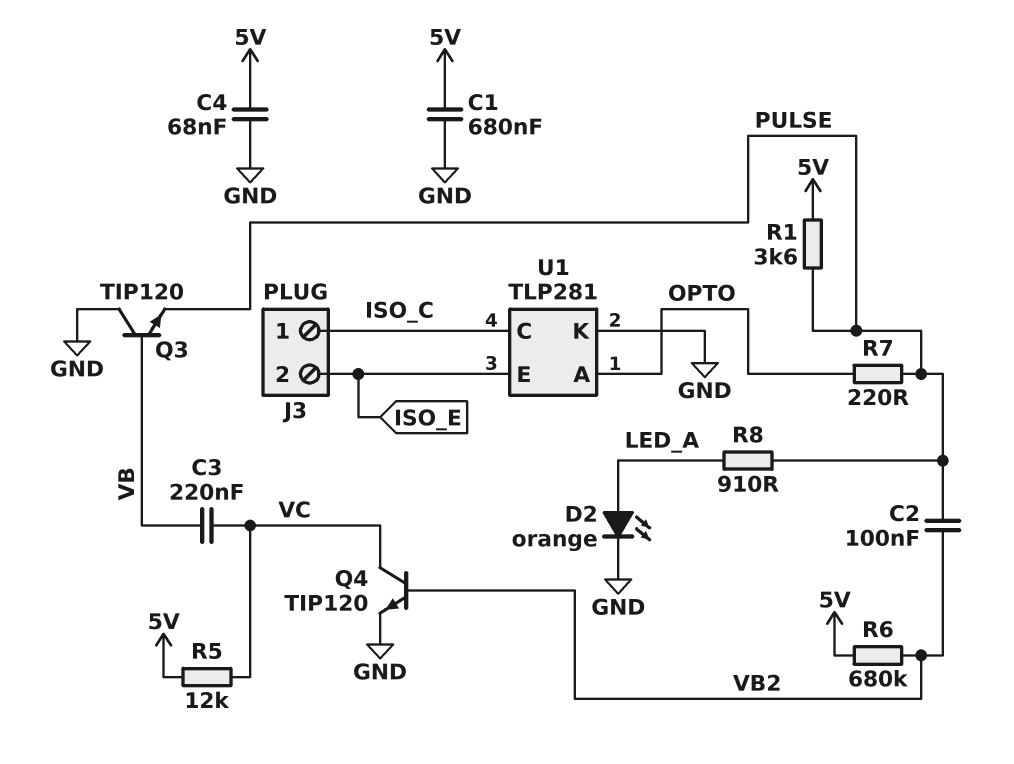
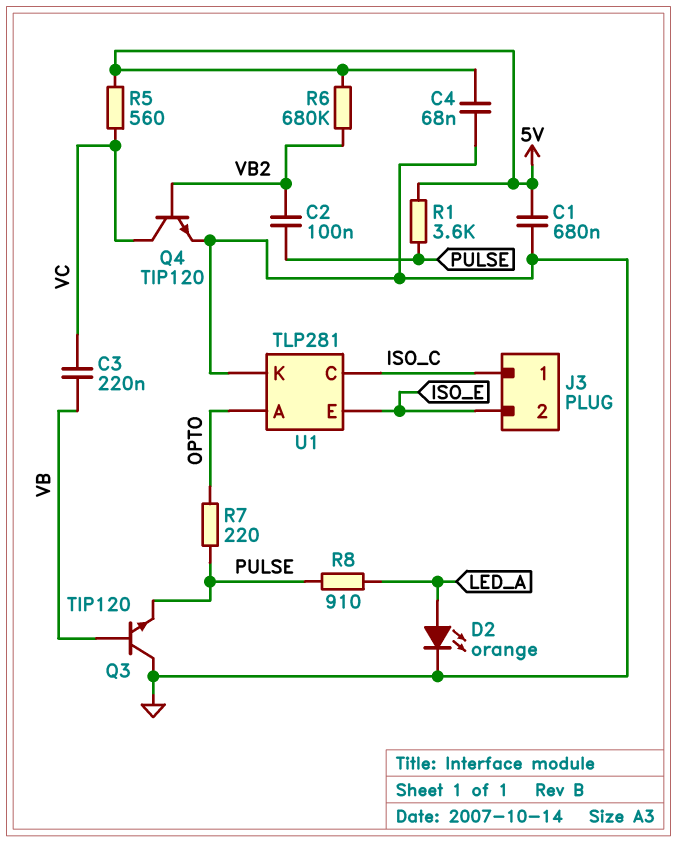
R5: 12k (5V, VC) -> 560 (5V, VC)

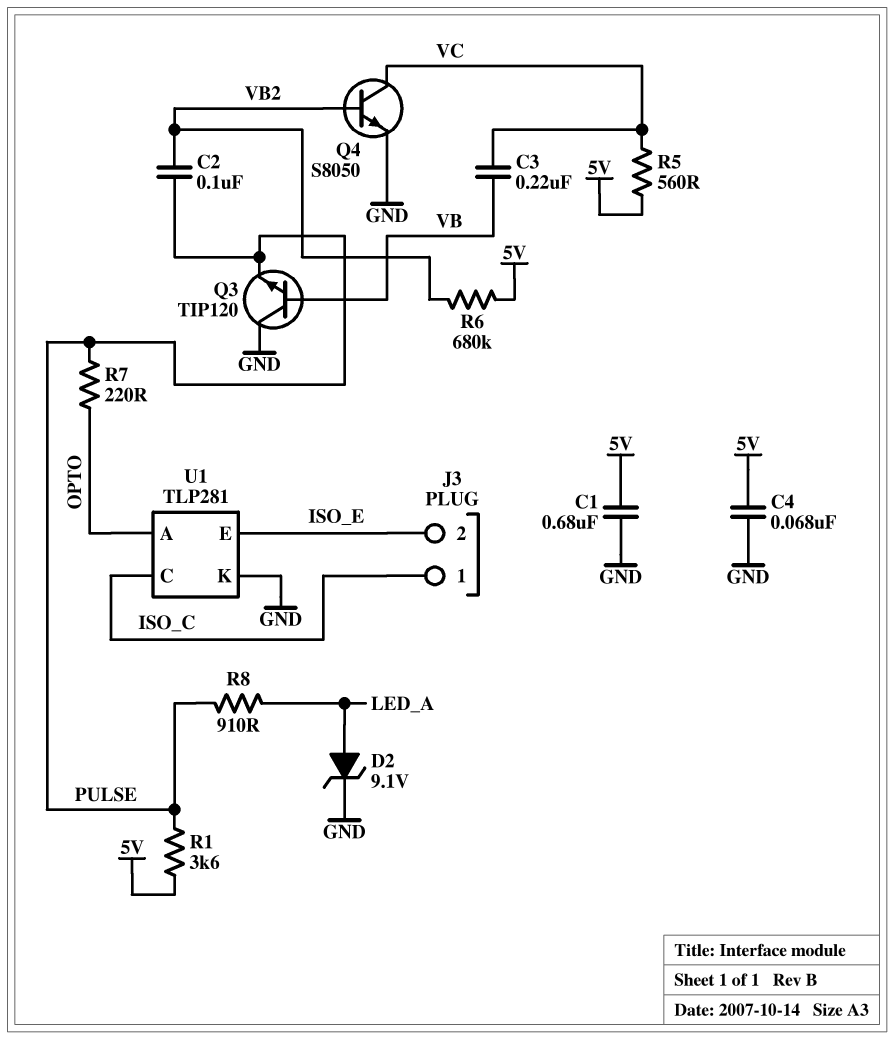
D2: LED orange (A LED_A, K GND) -> zener 9.1V (A LED_A, K GND)
Q4: NPN TIP120 (B VB2, C VC, E GND) -> NPN S8050 (B VB2, C VC, E GND)

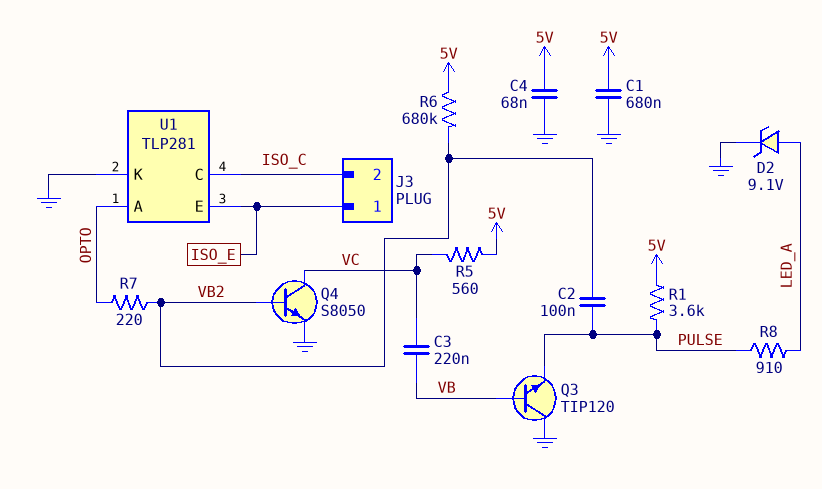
J3 pin 1: ISO_C -> ISO_E
J3 pin 2: ISO_E -> ISO_C
R7: 220 (OPTO, PULSE) -> 220 (OPTO, VB2)

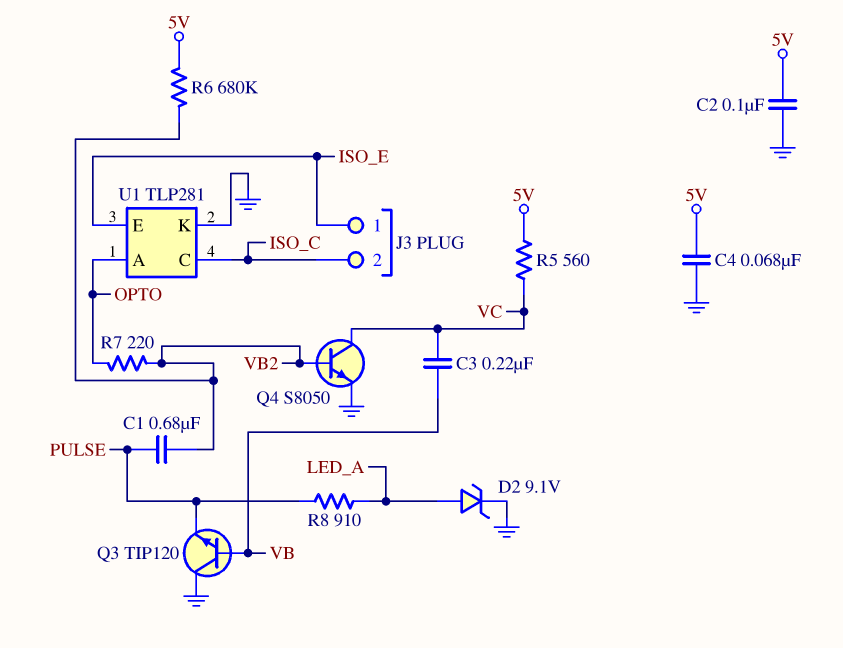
C1: 680nF (5V, GND) -> 680nF (PULSE, VB2)
C2: 100nF (PULSE, VB2) -> 100nF (5V, GND)
R1: 3.6k (5V, PULSE) -> none

